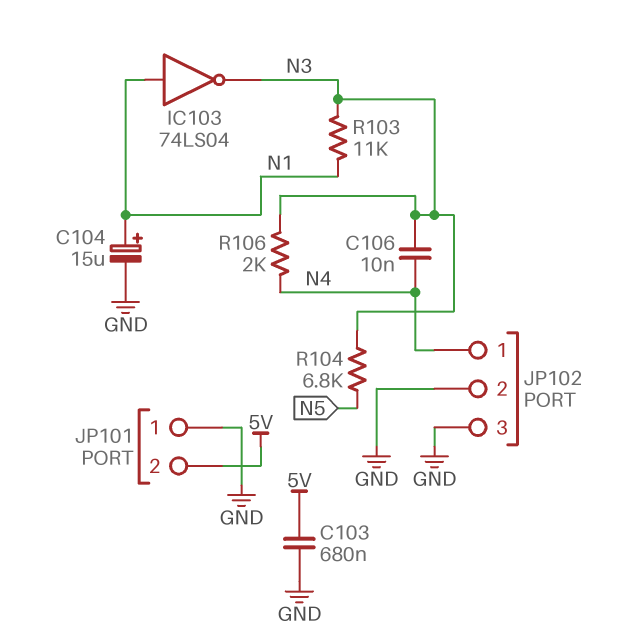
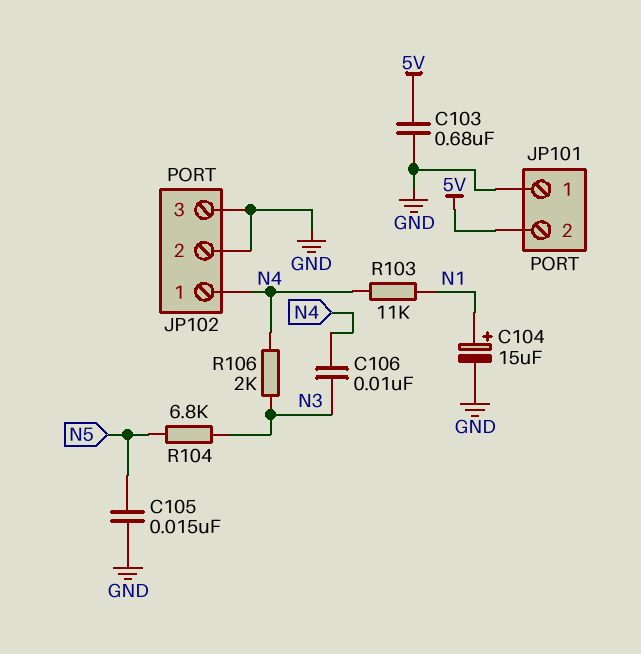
C105: none -> 15nF (GND, N5)
IC103: NOT 74LS04 (in N1, out N3) -> none
R103: 11k (N1, N3) -> 11k (N1, N4)

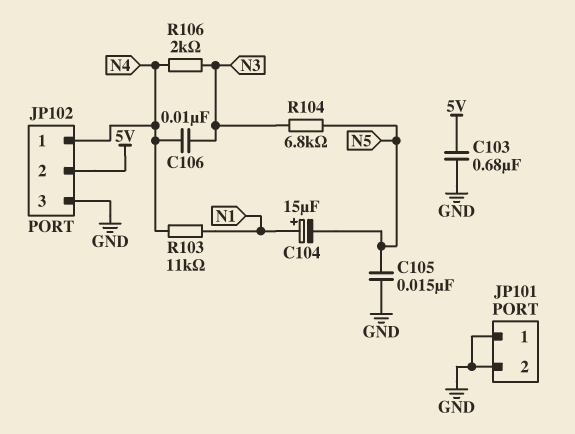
C104: 15uF (plus N1, minus GND) -> 15uF (plus N1, minus N5)
JP101 pin 2: 5V -> GND
JP102 pin 2: GND -> 5V

